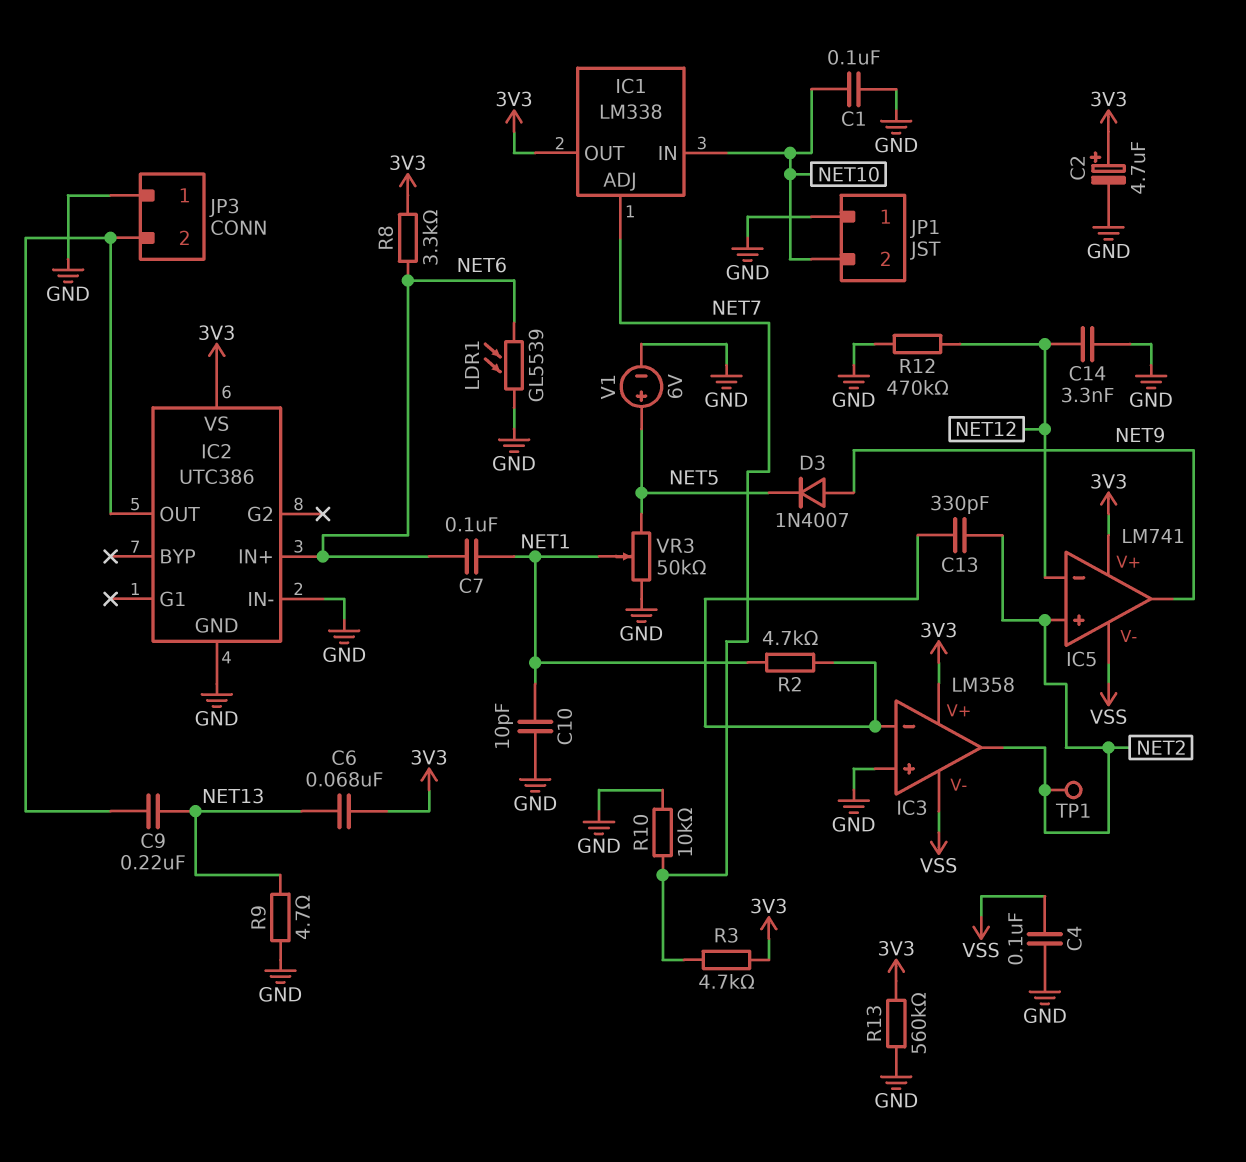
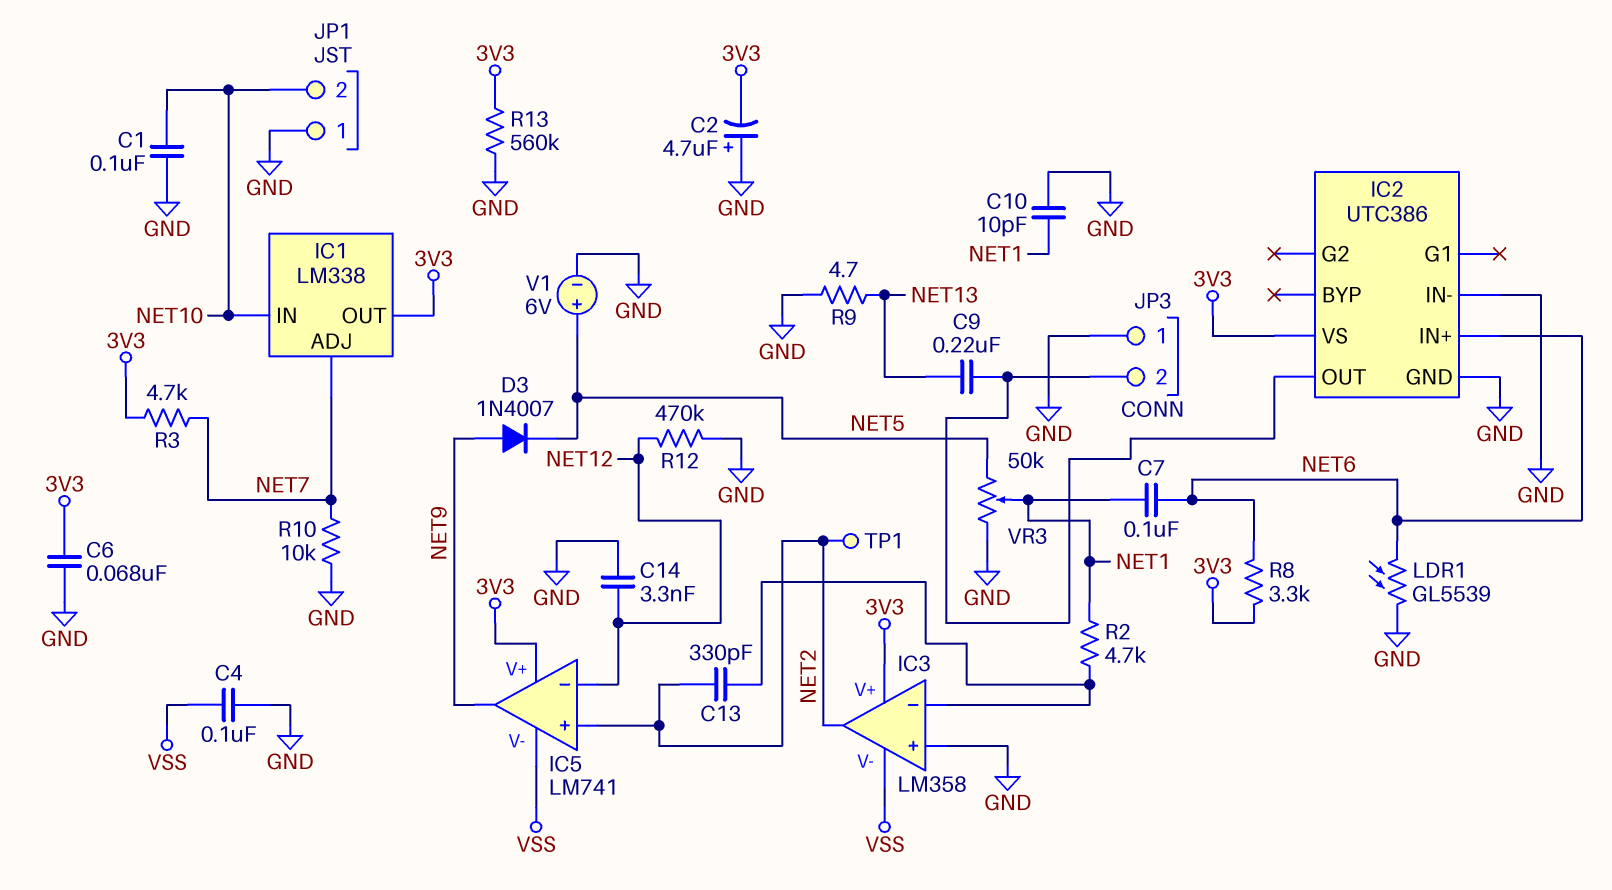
C2: 4.7uF (plus 3V3, minus GND) -> 4.7uF (plus GND, minus 3V3)
C6: 68nF (3V3, NET13) -> 68nF (3V3, GND)

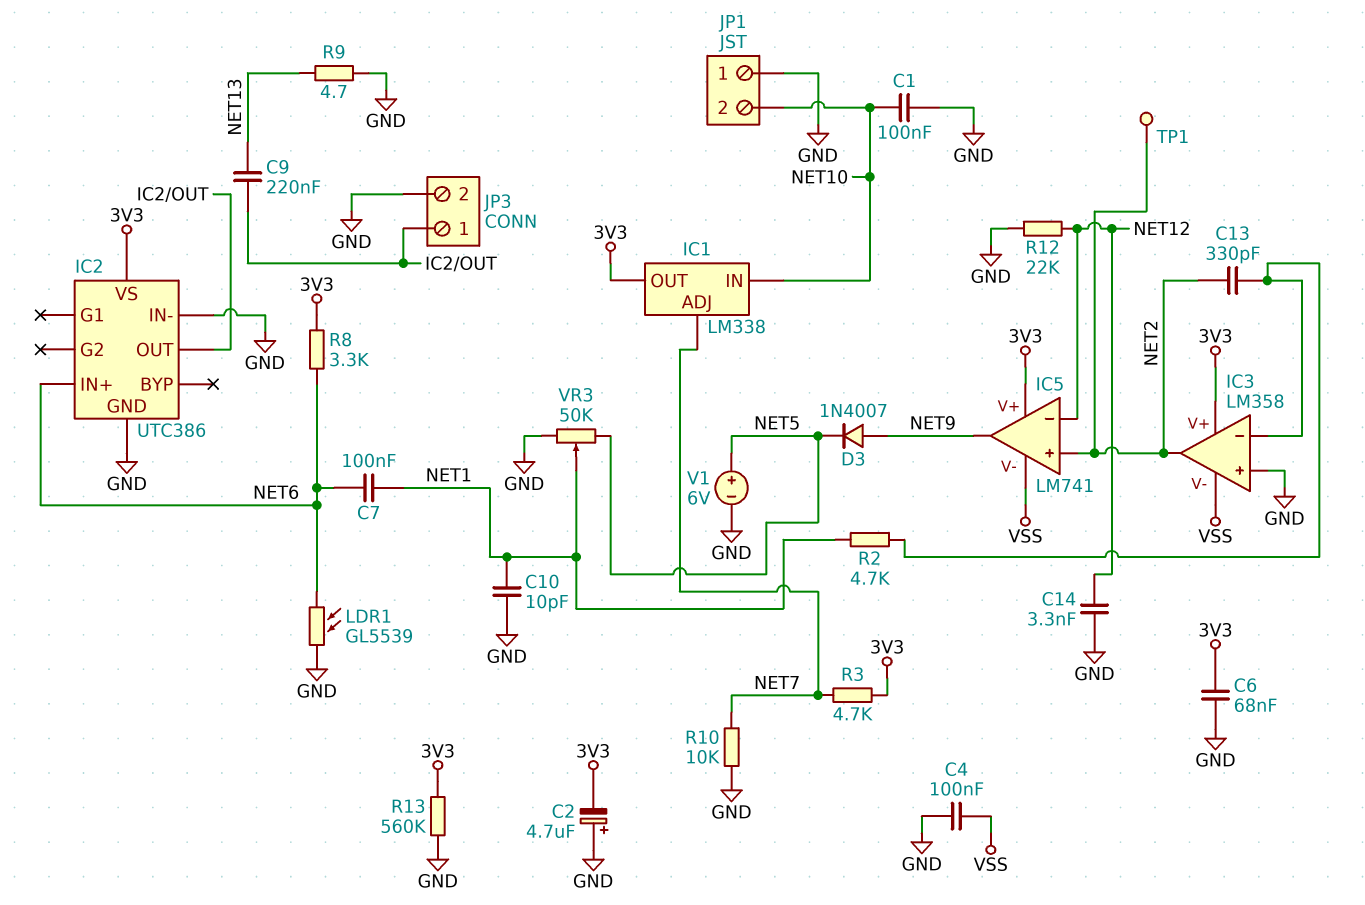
JP3 pin 1: GND -> IC2/OUT
JP3 pin 2: IC2/OUT -> GND
R12: 470k (GND, NET12) -> 22k (GND, NET12)

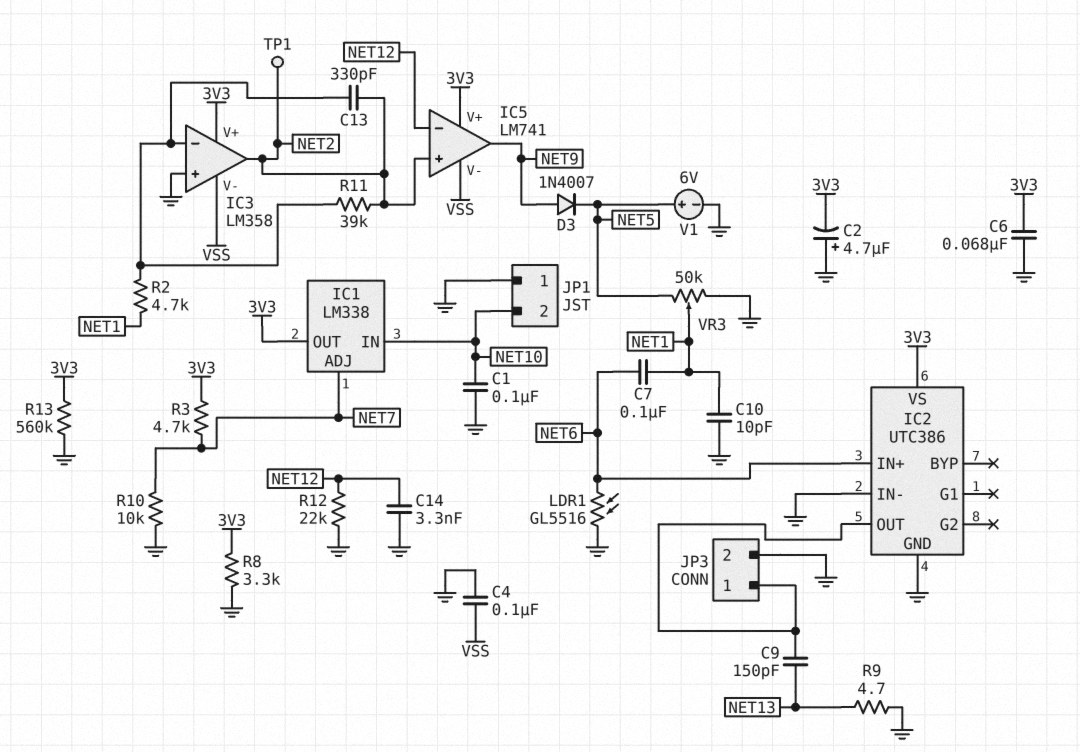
C9: 220nF (IC2/OUT, NET13) -> 150pF (IC2/OUT, NET13)
LDR1: GL5539 (GND, NET6) -> GL5516 (GND, NET6)
R8: 3.3k (3V3, NET6) -> 3.3k (3V3, GND)
R11: none -> 39k (IC3/in-, NET2)

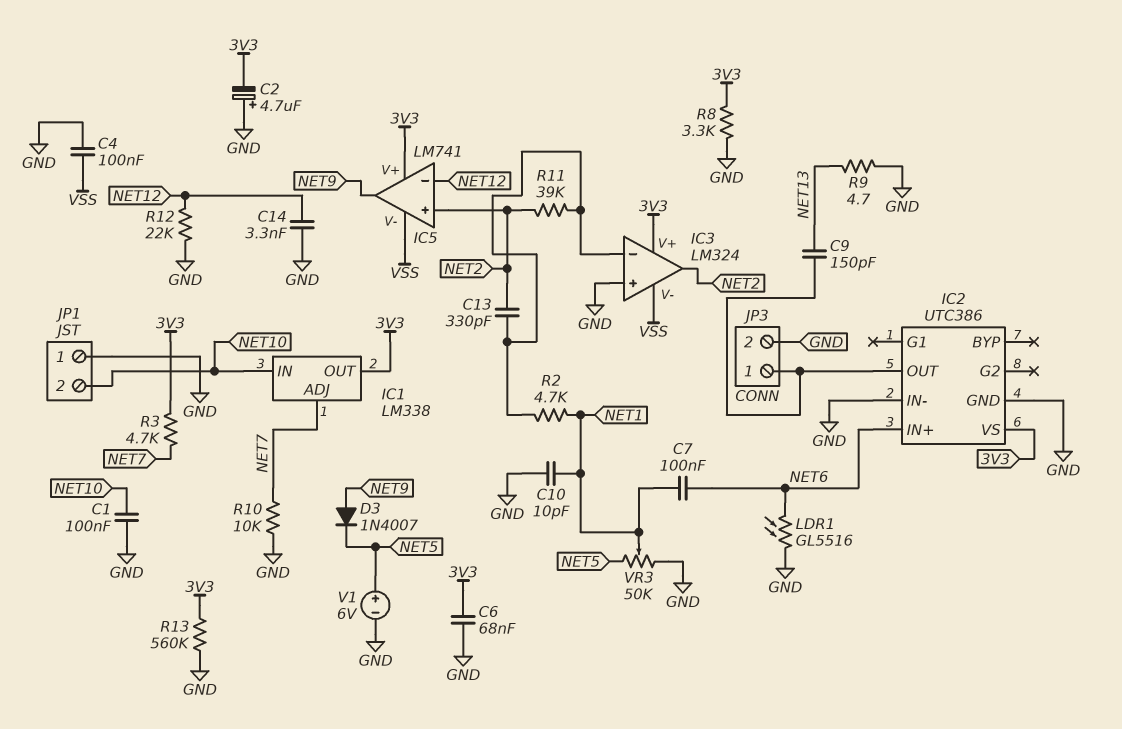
IC3: LM358 -> LM324
TP1: test point (NET2) -> none

